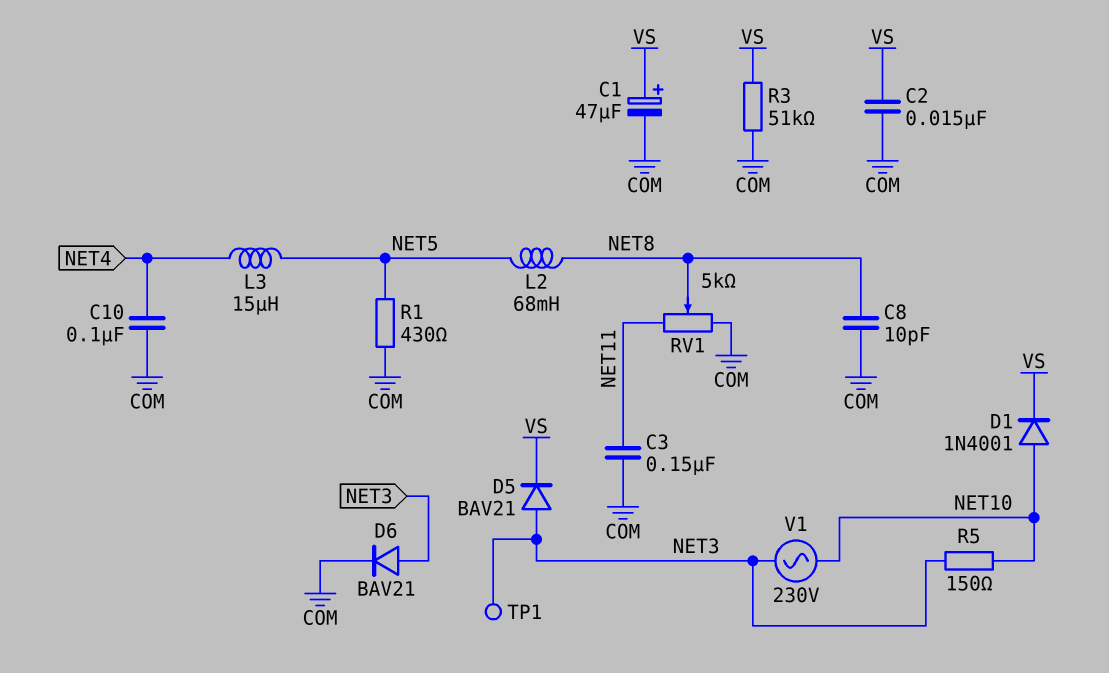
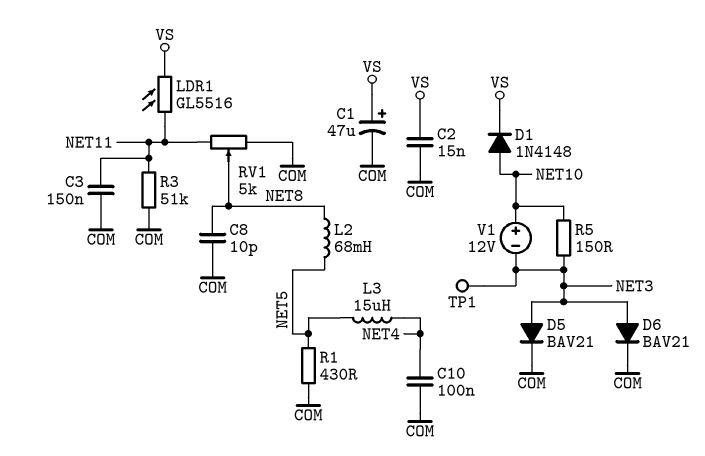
D1: diode 1N4001 (A NET10, K VS) -> diode 1N4148 (A NET10, K VS)
D5: diode BAV21 (A NET3, K VS) -> diode BAV21 (A NET3, K COM)
LDR1: none -> GL5516 (NET11, VS)
R3: 51k (COM, VS) -> 51k (COM, NET11)
V1: AC 230V (NET3, NET10) -> 12V (plus NET10, minus NET3)

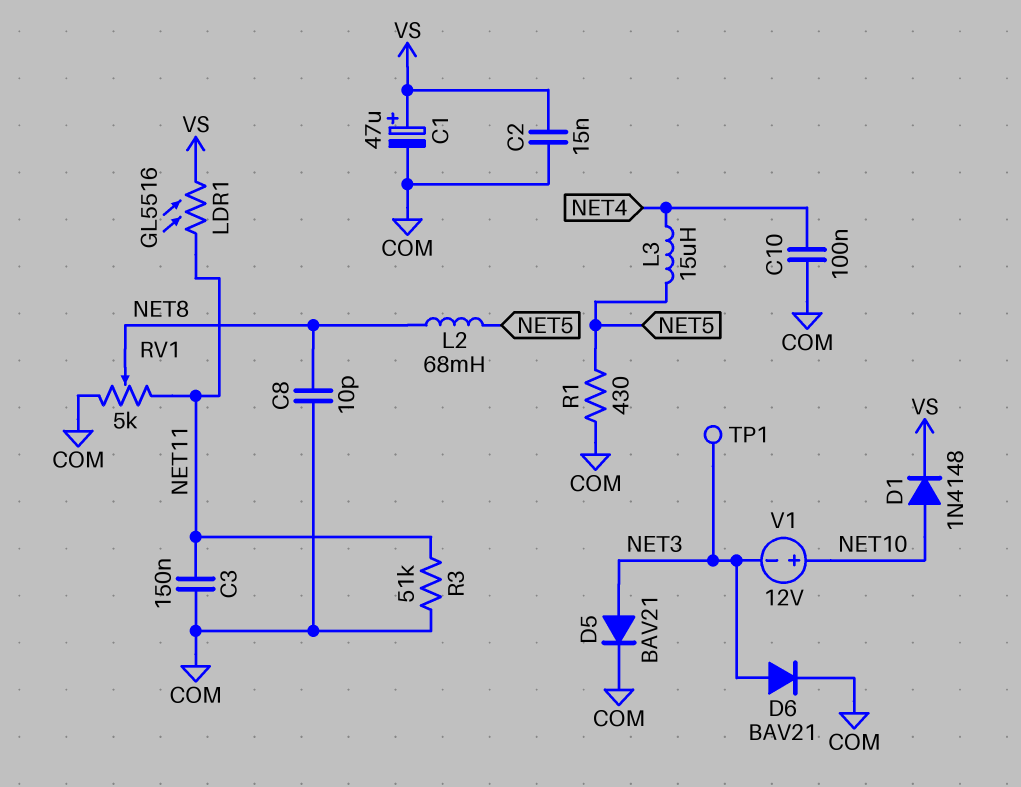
R5: 150 (NET3, NET10) -> none

